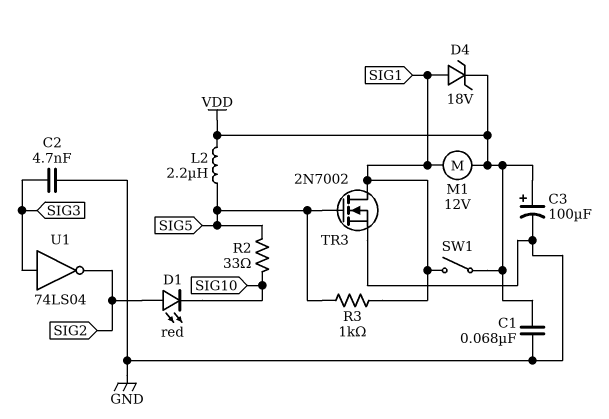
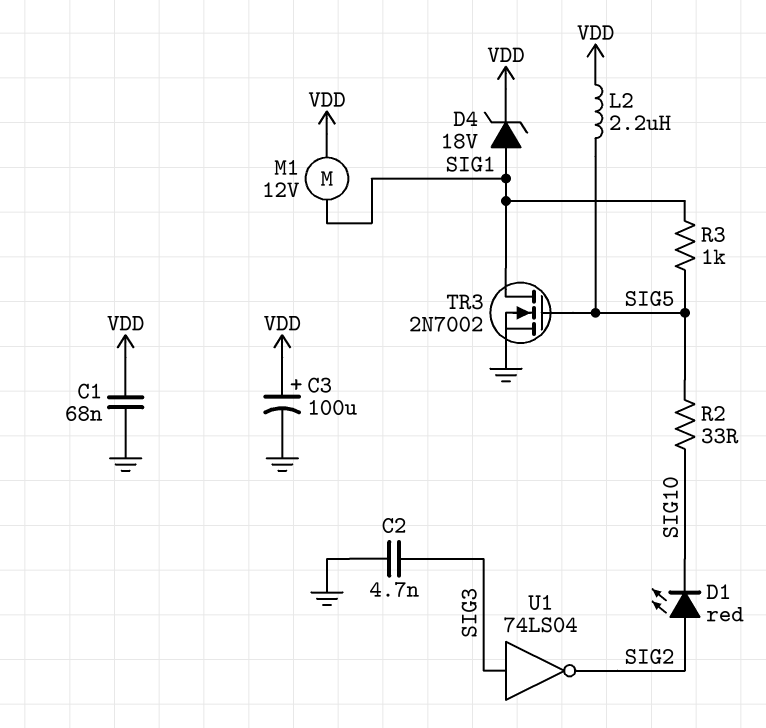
SW1: switch (SIG1, VDD) -> none

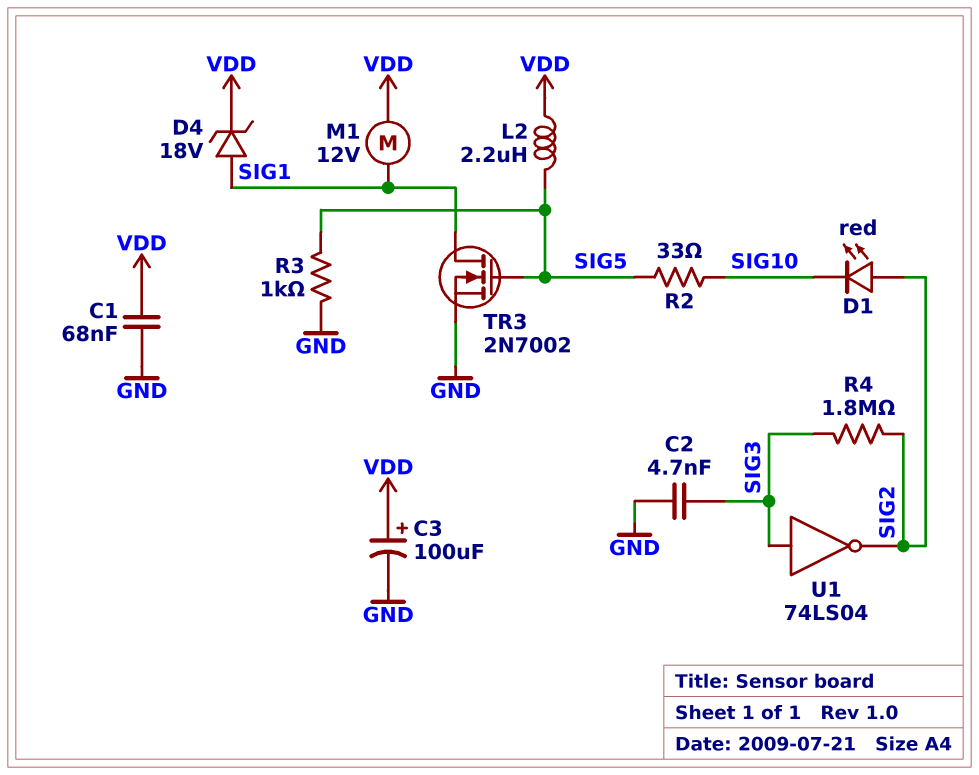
R3: 1k (SIG1, SIG5) -> 1k (GND, SIG5)
R4: none -> 1.8M (SIG2, SIG3)

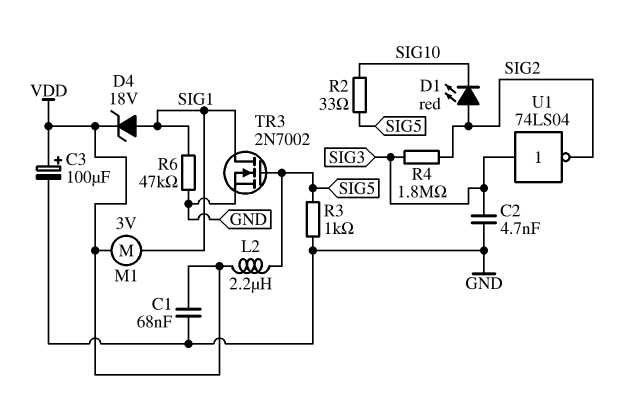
M1: motor 12V (SIG1, VDD) -> motor 3V (SIG1, VDD)
R6: none -> 47k (GND, SIG1)

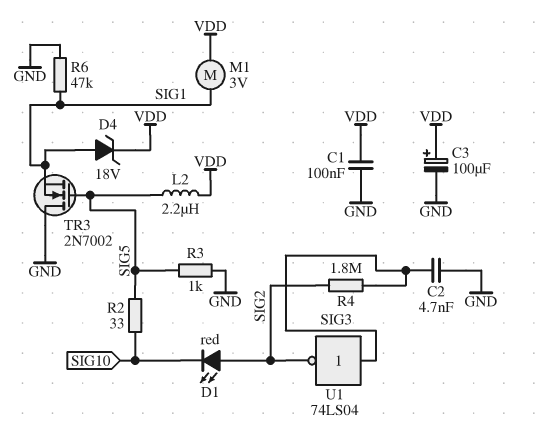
C1: 68nF (GND, VDD) -> 100nF (GND, VDD)
TR3: NMOS 2N7002 (G SIG5, D SIG1, S GND) -> NMOS 2N7002 (G SIG5, D GND, S SIG1)

